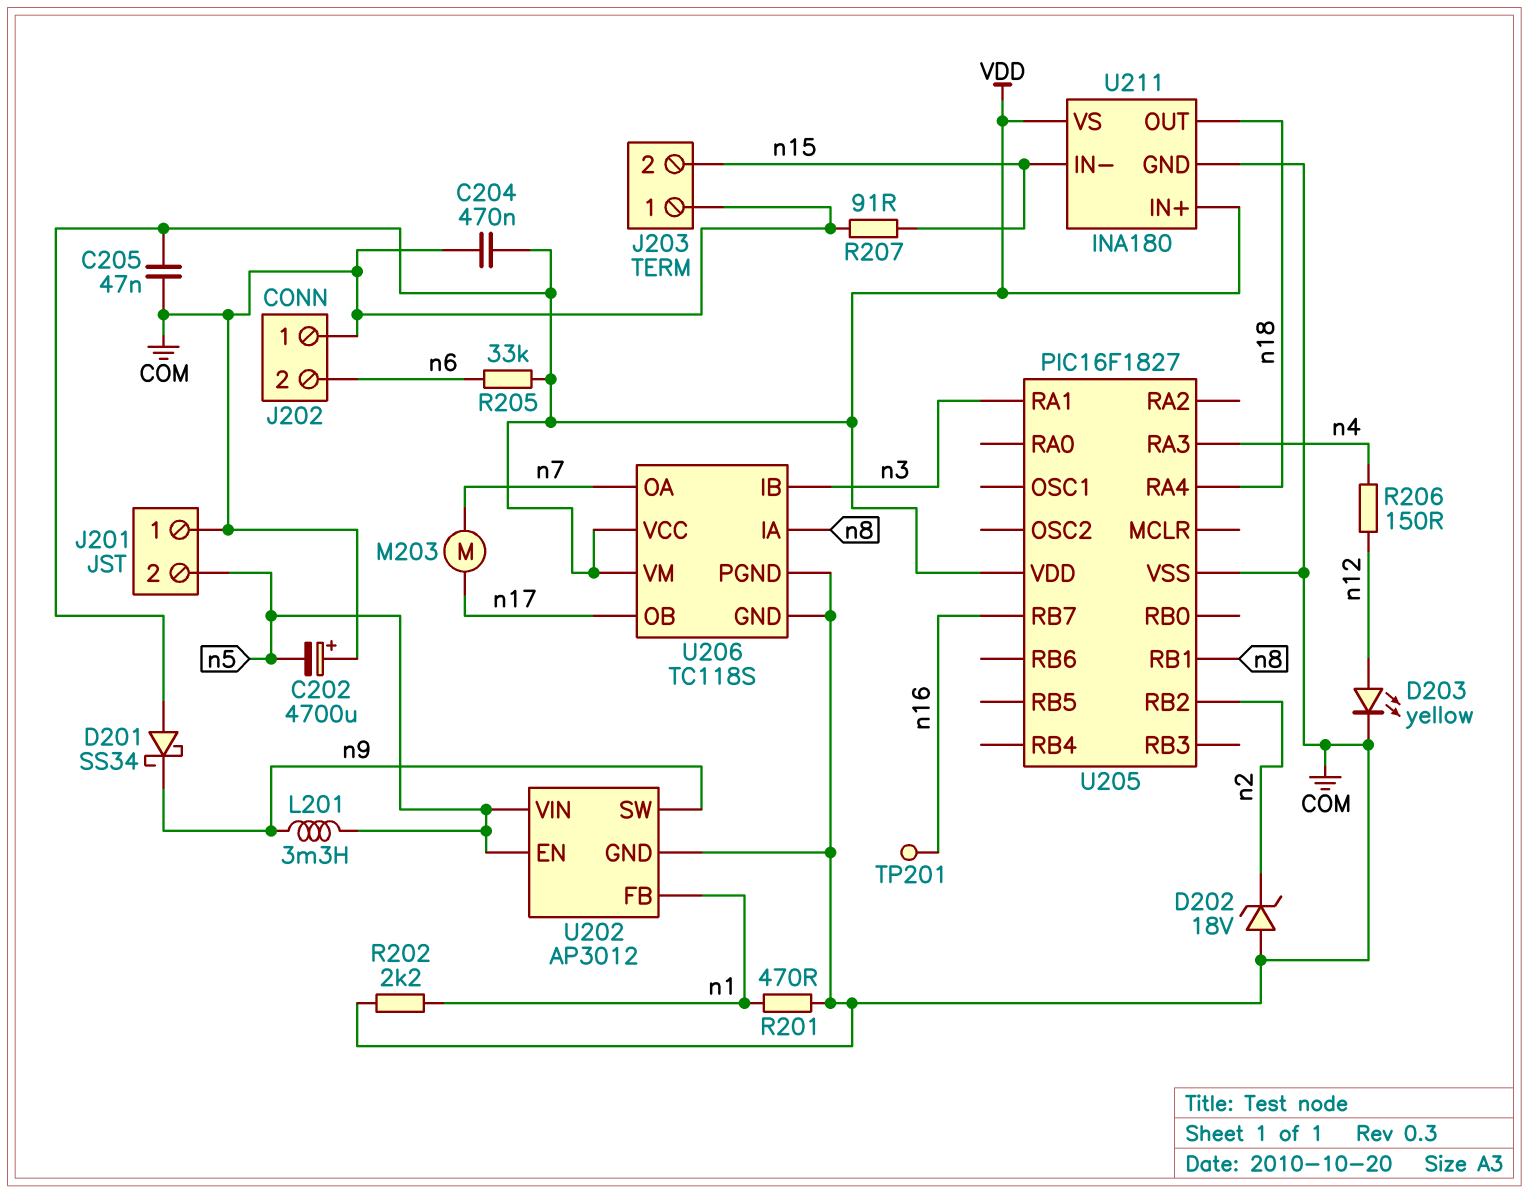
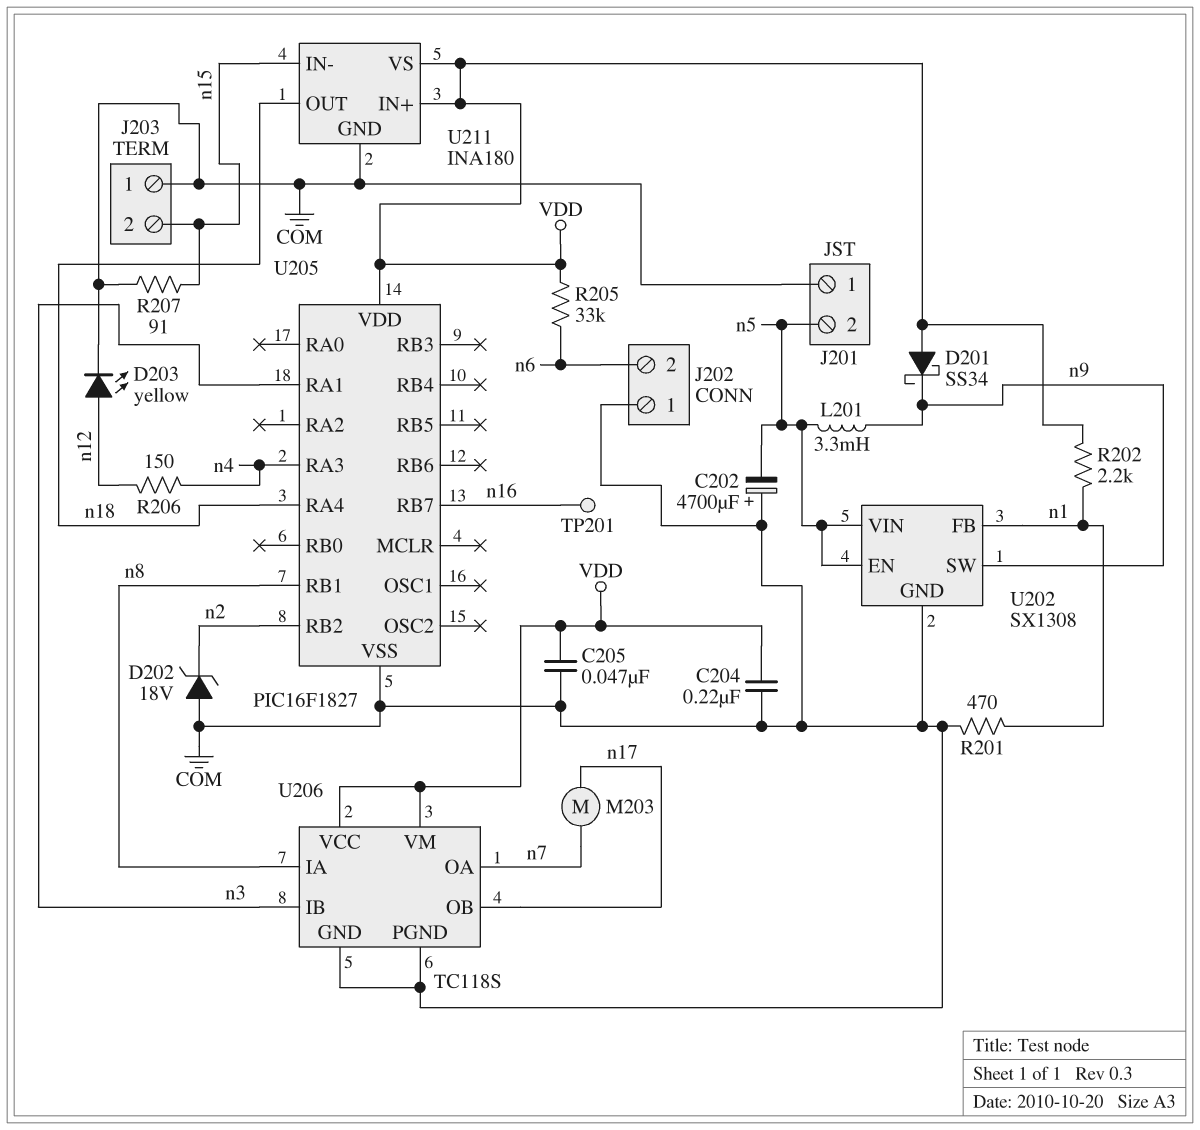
C204: 470nF (COM, VDD) -> 220nF (COM, VDD)
R202: 2.2k (COM, n1) -> 2.2k (VDD, n1)
U202: AP3012 -> SX1308

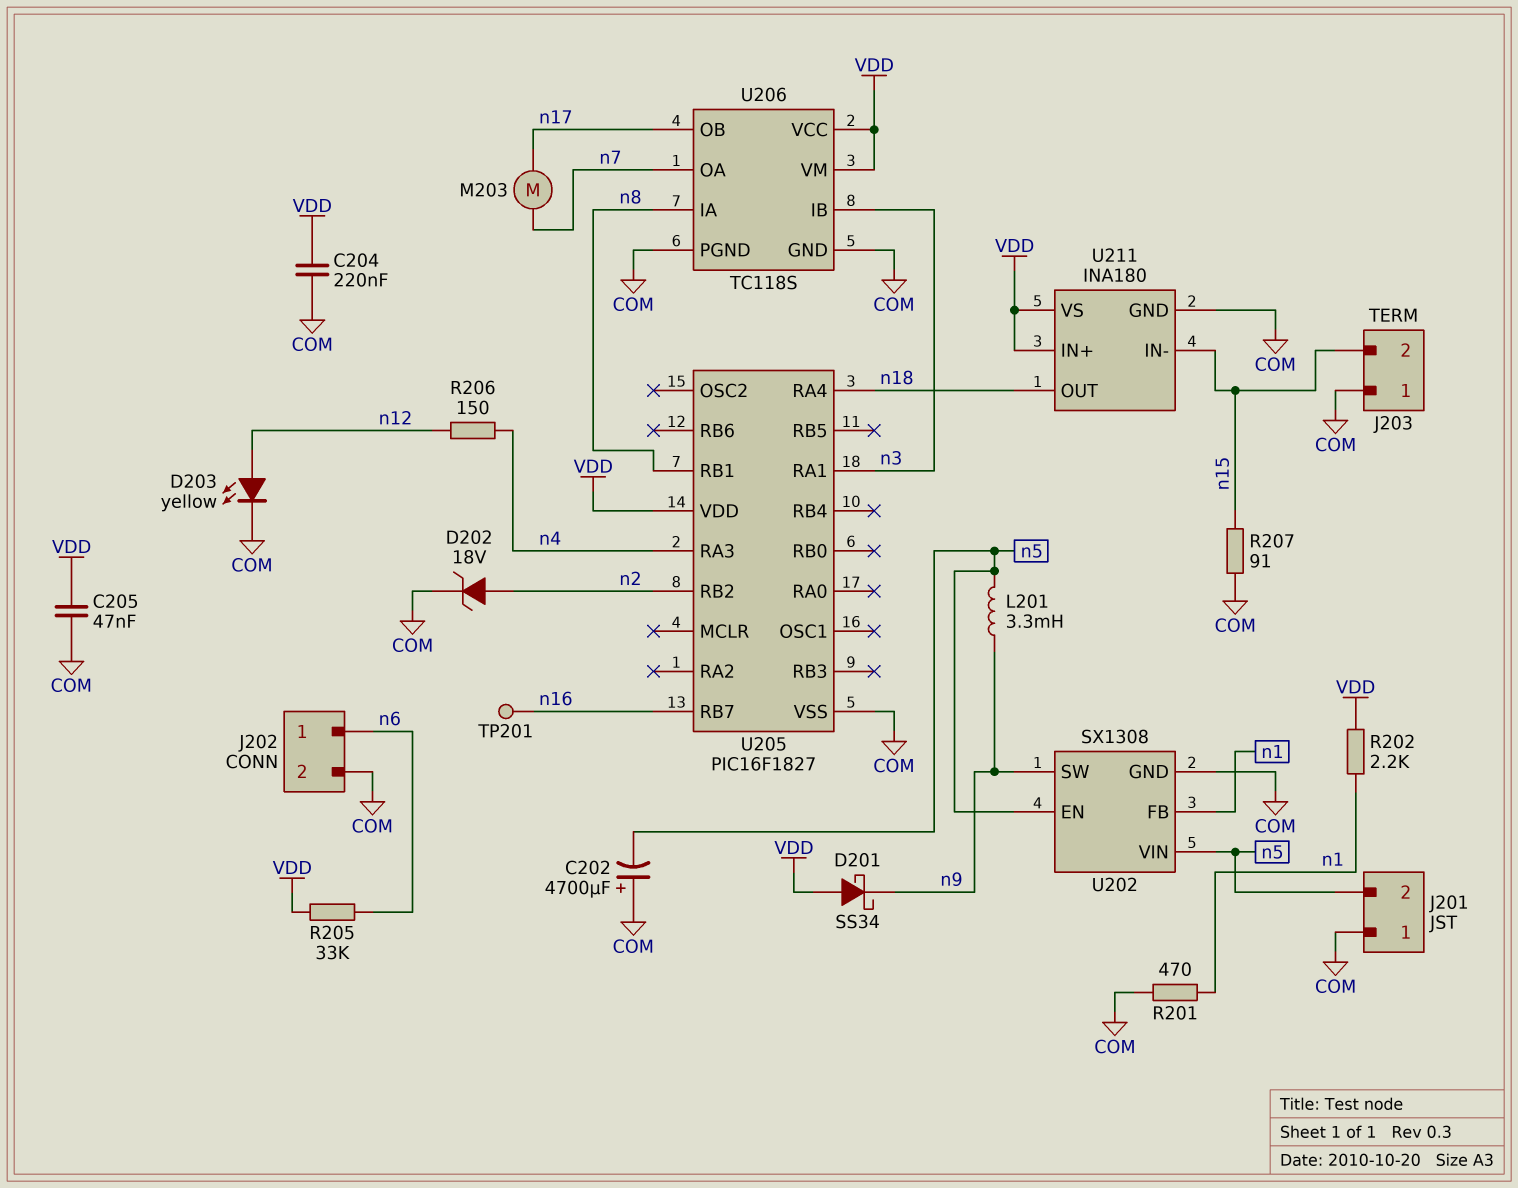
D202: zener 18V (A COM, K n2) -> zener 18V (A n2, K COM)
J202 pin 1: COM -> n6
J202 pin 2: n6 -> COM

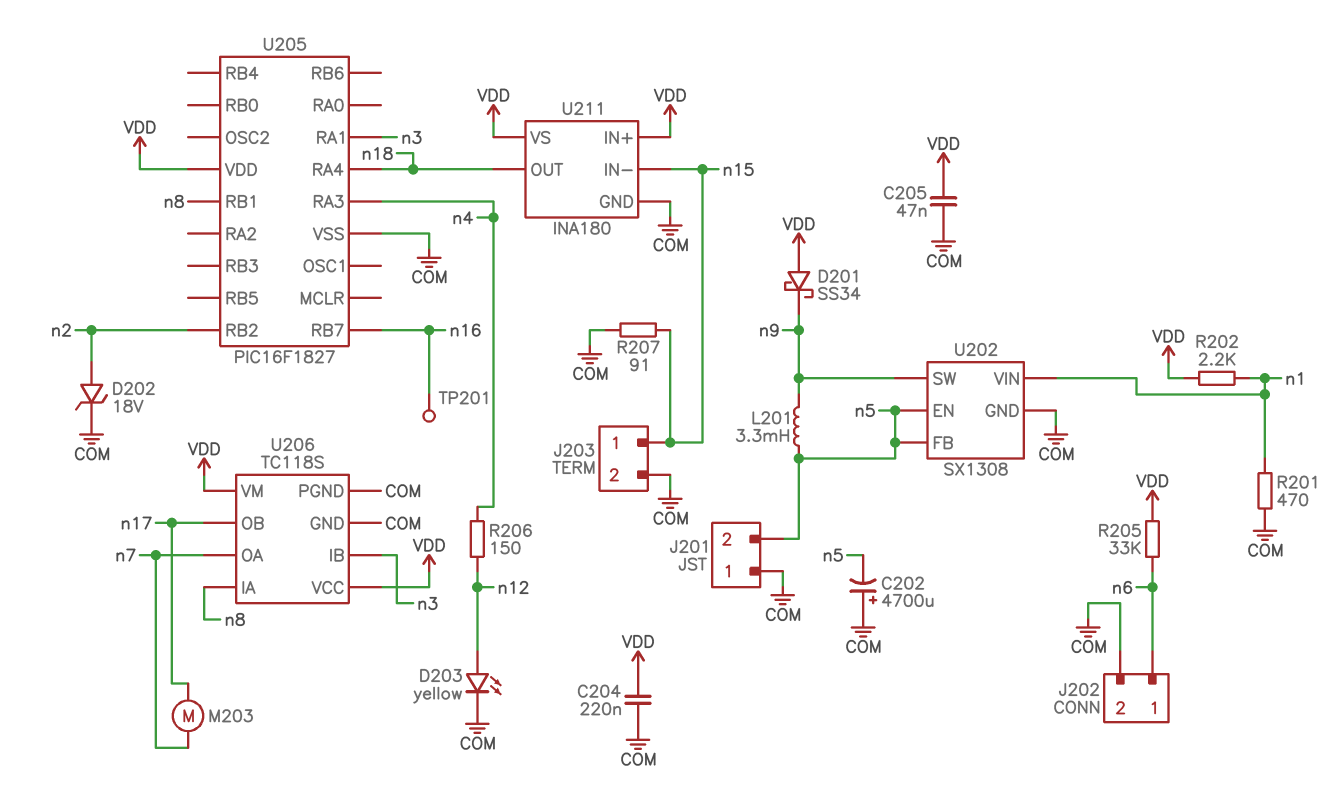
J203 pin 1: COM -> n15
J203 pin 2: n15 -> COM
U202 pin FB: n1 -> n5
U202 pin VIN: n5 -> n1

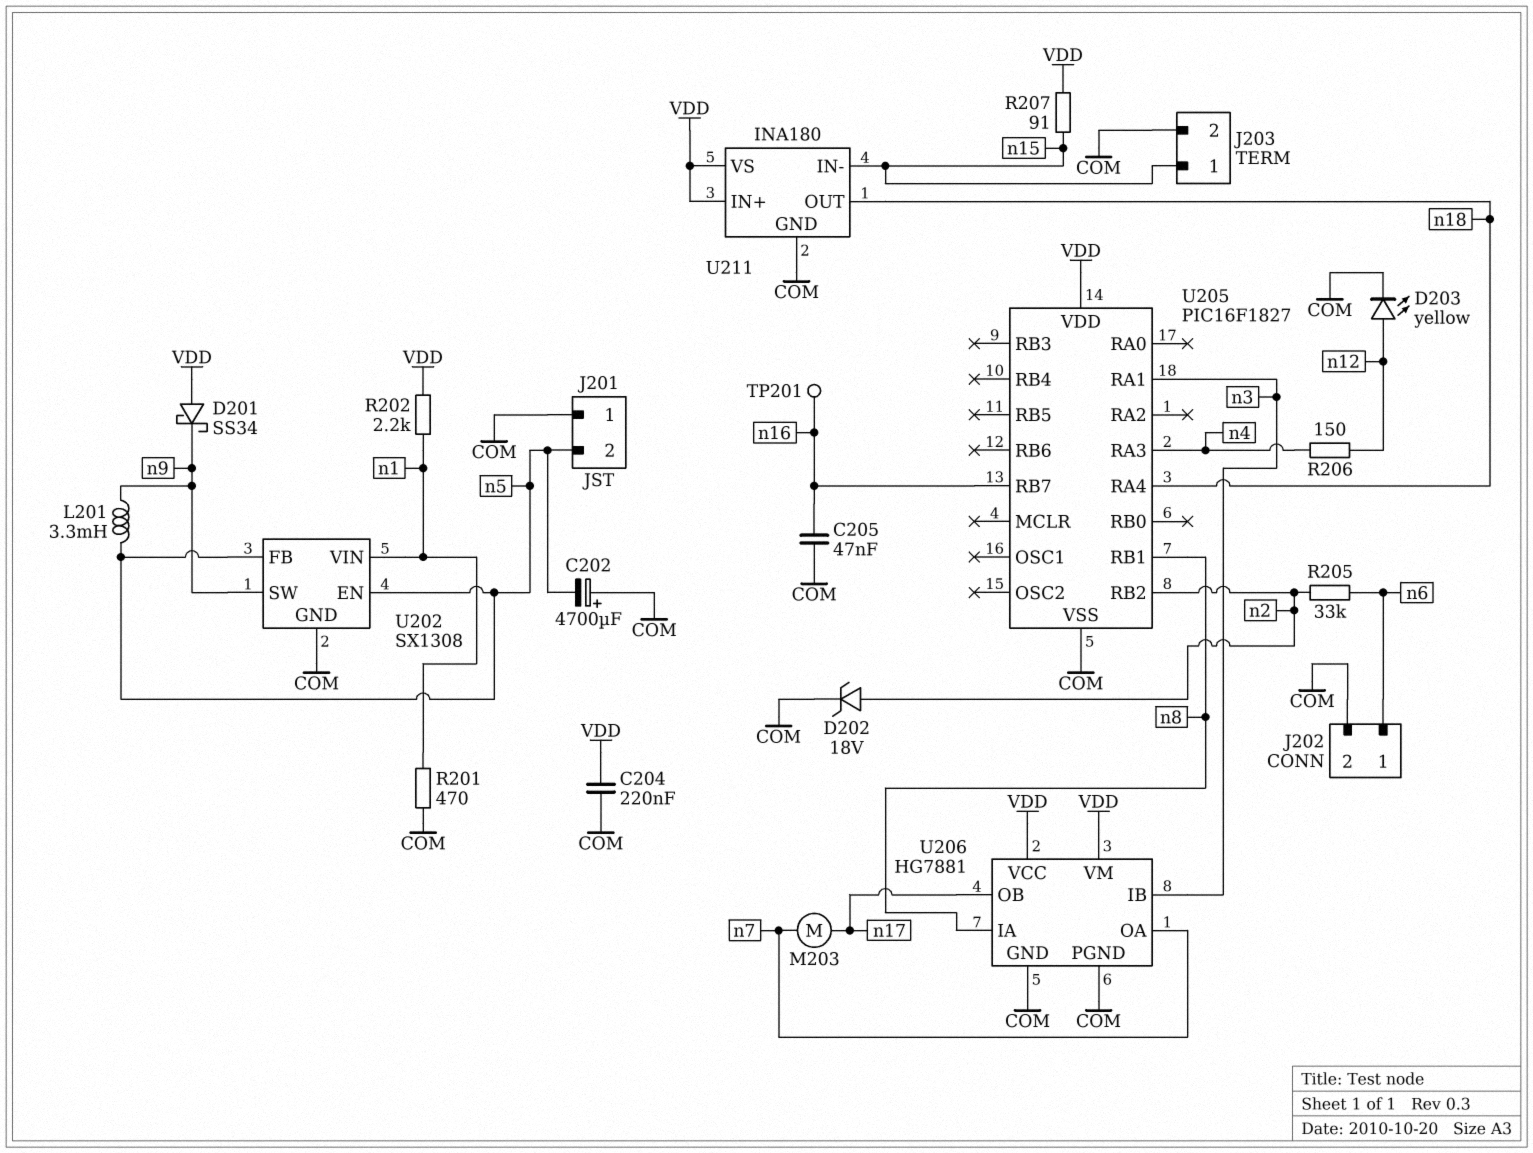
C205: 47nF (COM, VDD) -> 47nF (COM, n16)
R205: 33k (VDD, n6) -> 33k (n2, n6)
R207: 91 (COM, n15) -> 91 (VDD, n15)
U206: TC118S -> HG7881

